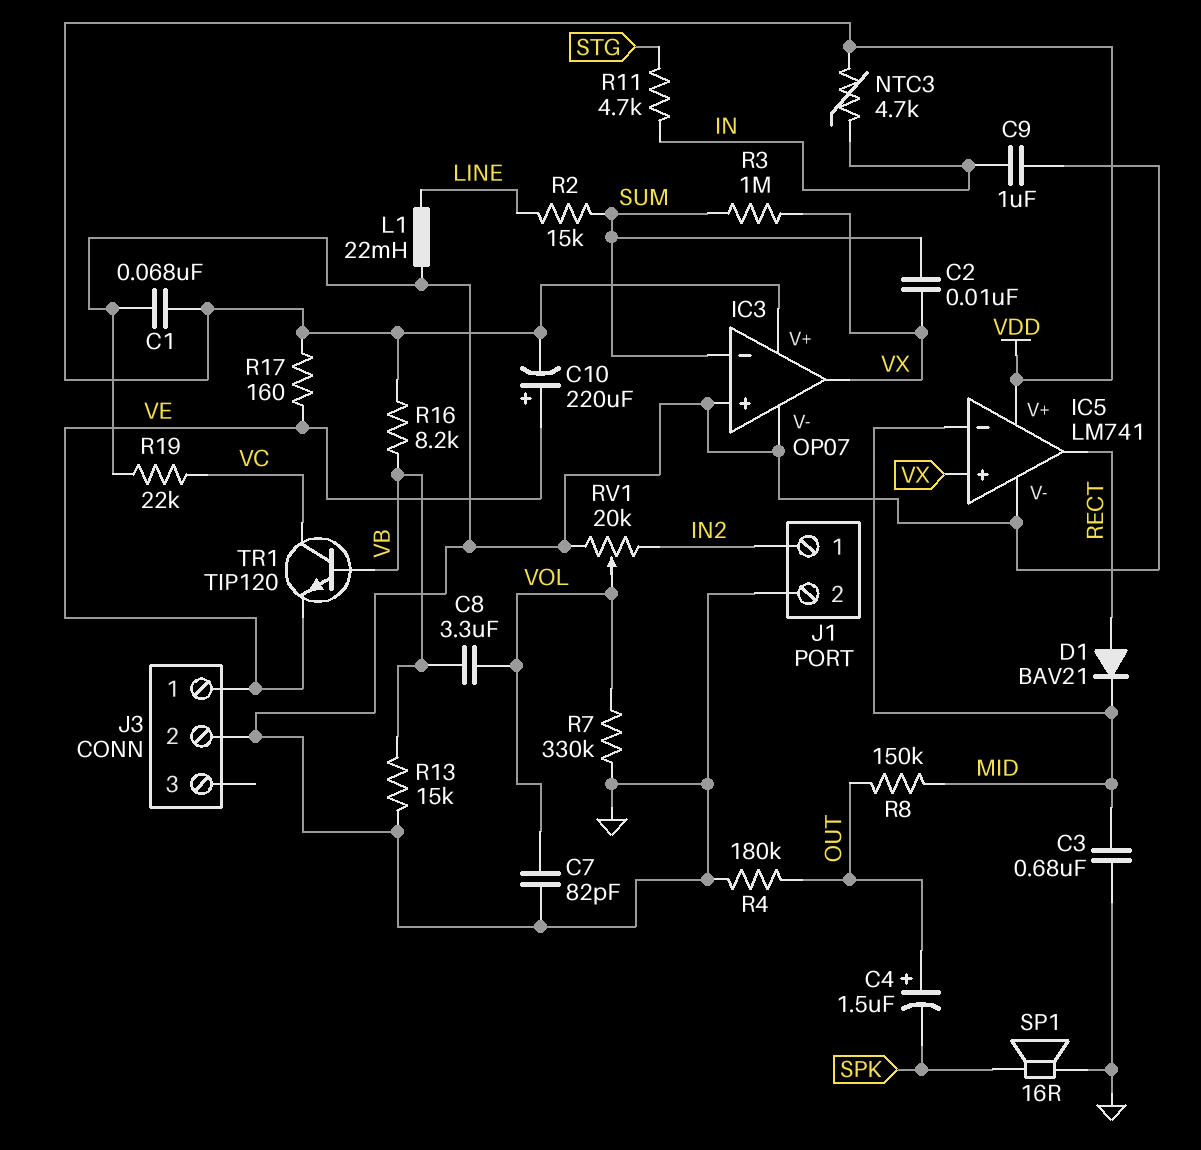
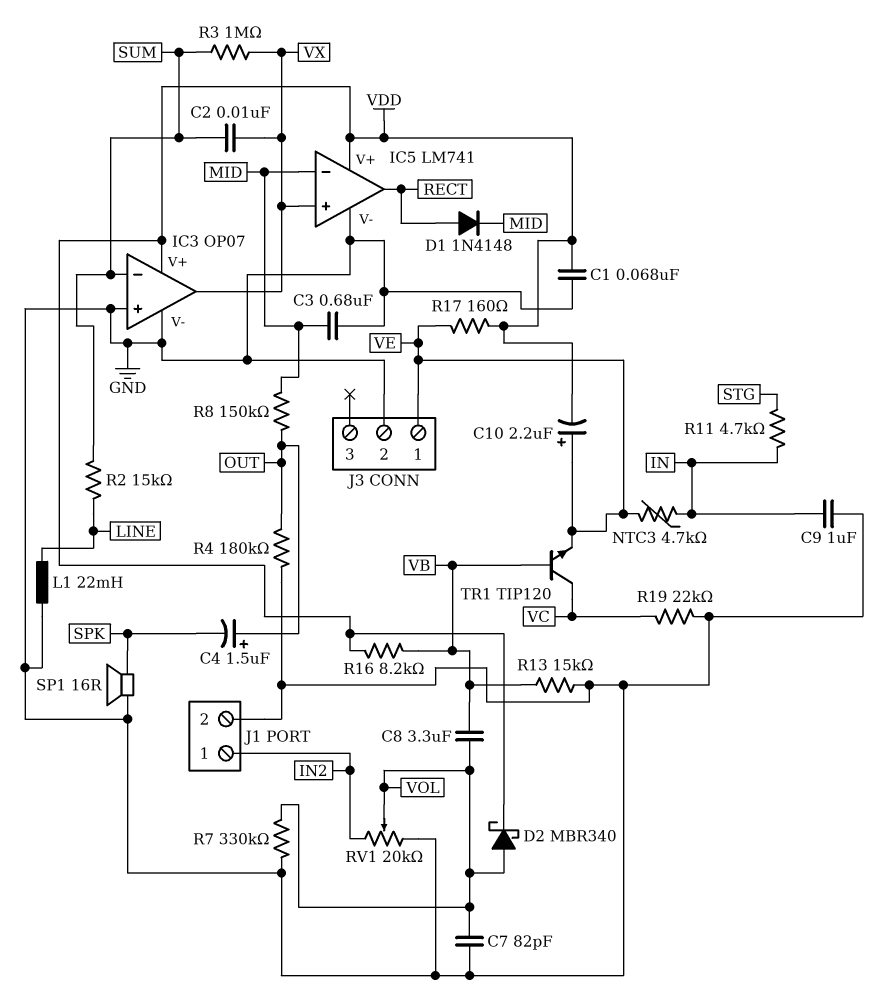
C10: 220uF (plus VE, minus VDD) -> 2.2uF (plus VE, minus VDD)
D1: diode BAV21 (A RECT, K MID) -> diode 1N4148 (A RECT, K MID)
D2: none -> schottky MBR340 (A VOL, K VDD)
NTC3: 4.7k (IN, VDD) -> 4.7k (IN, VE)

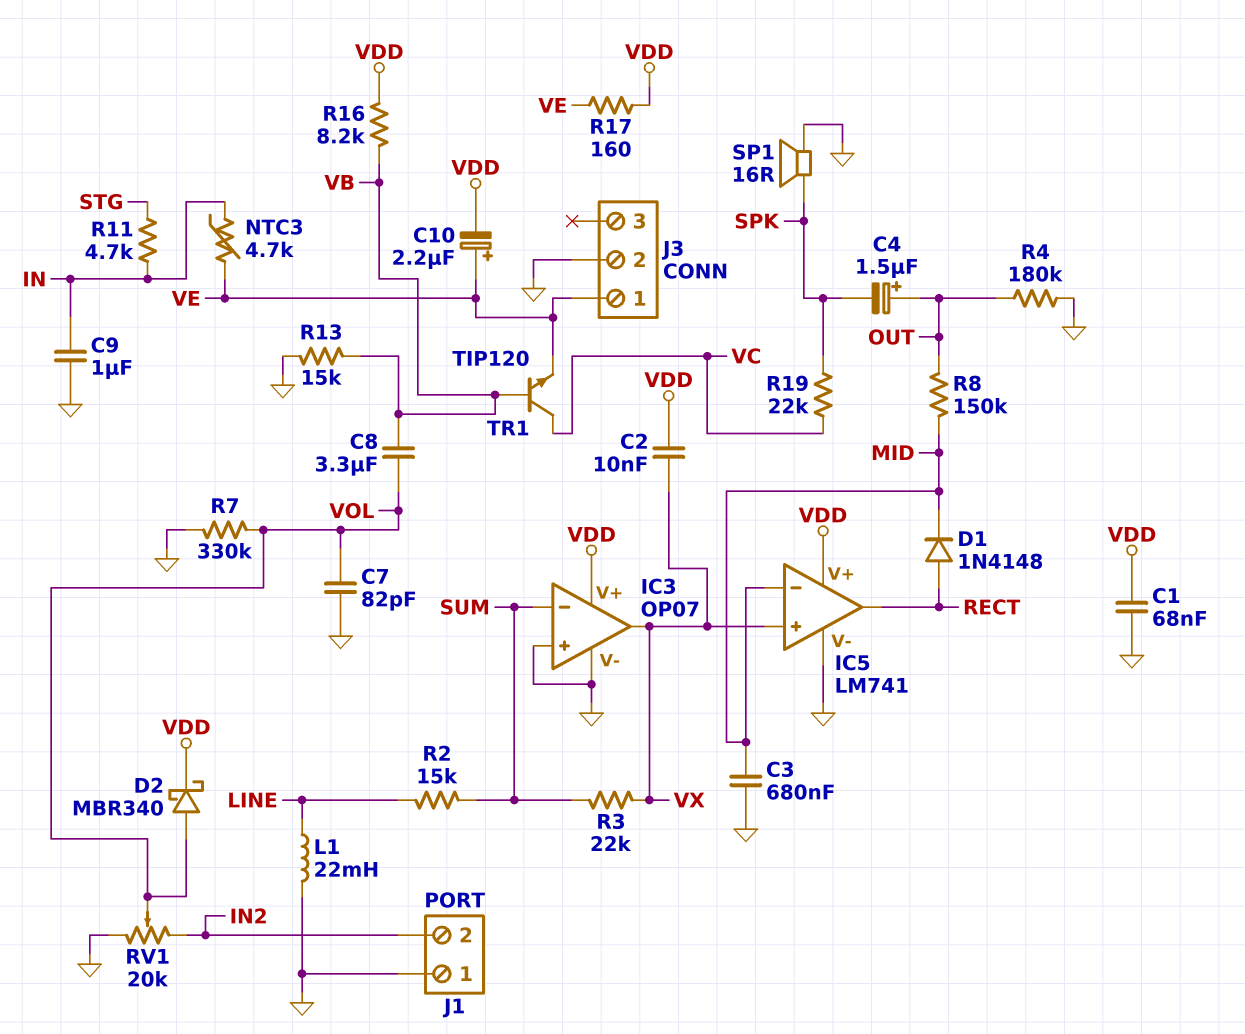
C2: 10nF (SUM, VX) -> 10nF (VDD, VX)
J1 pin 1: IN2 -> GND
J1 pin 2: GND -> IN2
R3: 1M (SUM, VX) -> 22k (SUM, VX)
R19: 22k (GND, VC) -> 22k (SPK, VC)

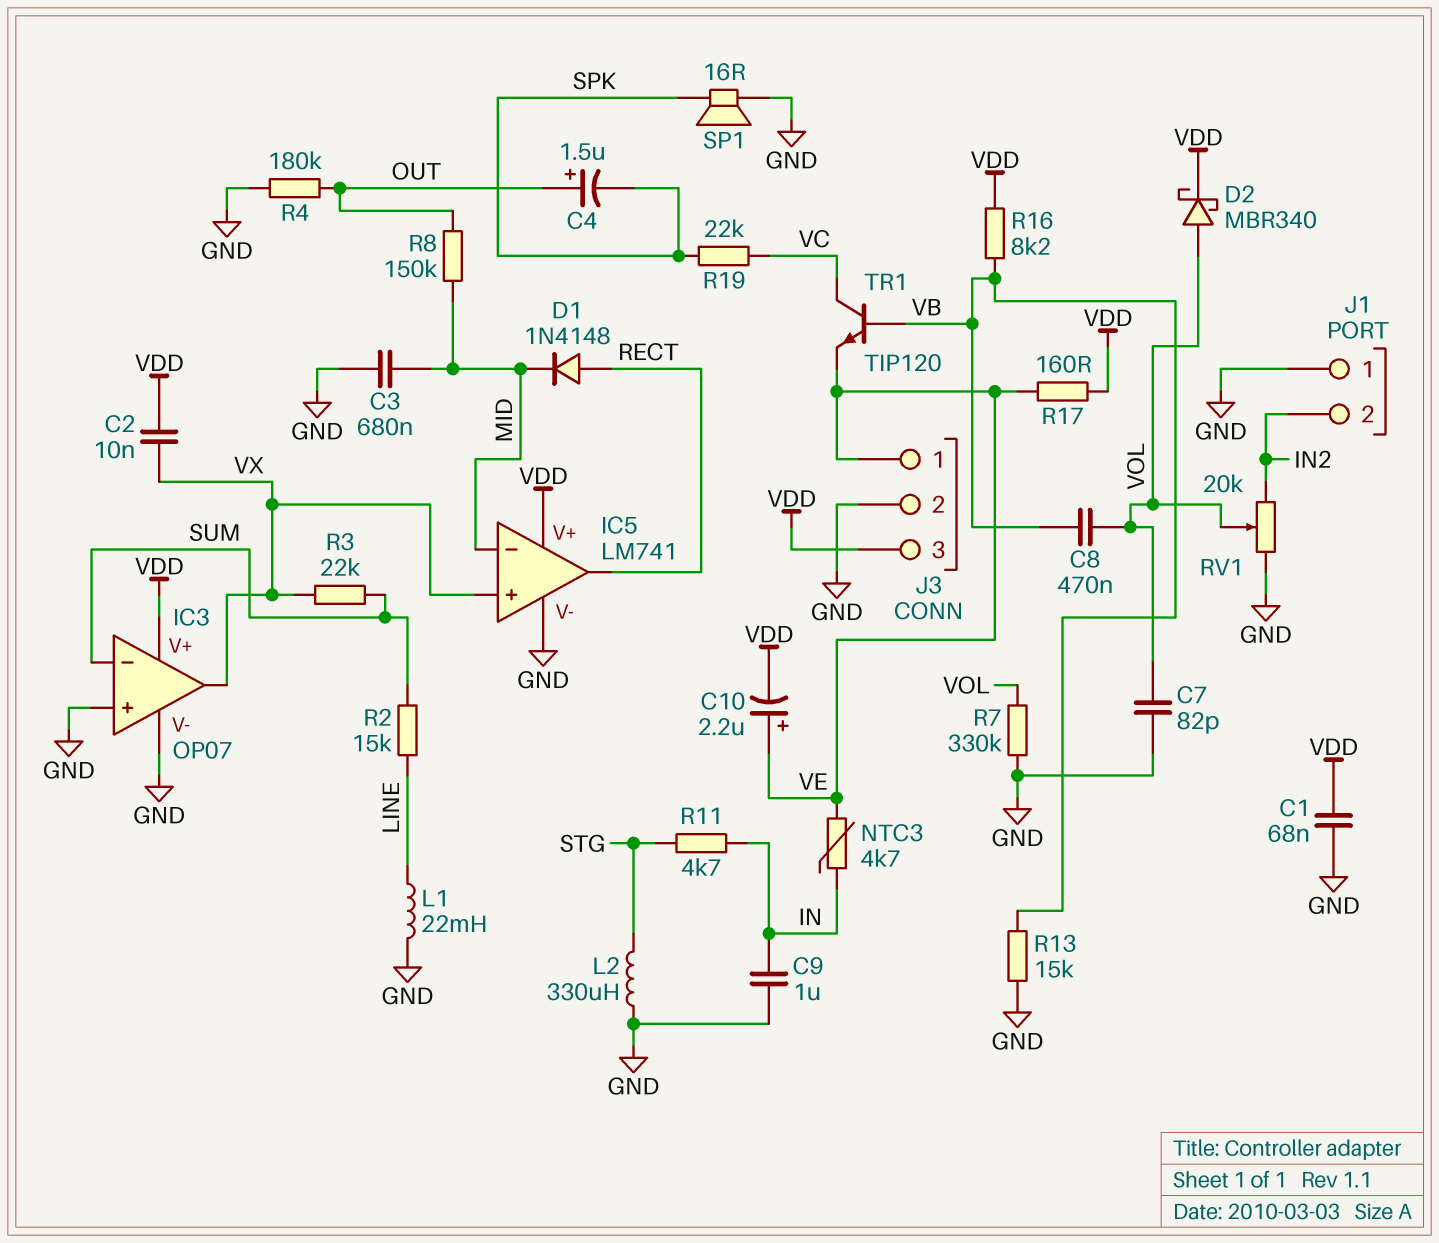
C8: 3.3uF (VB, VOL) -> 470nF (VB, VOL)
J3 pin 3: none -> VDD
L2: none -> 330uH (GND, STG)

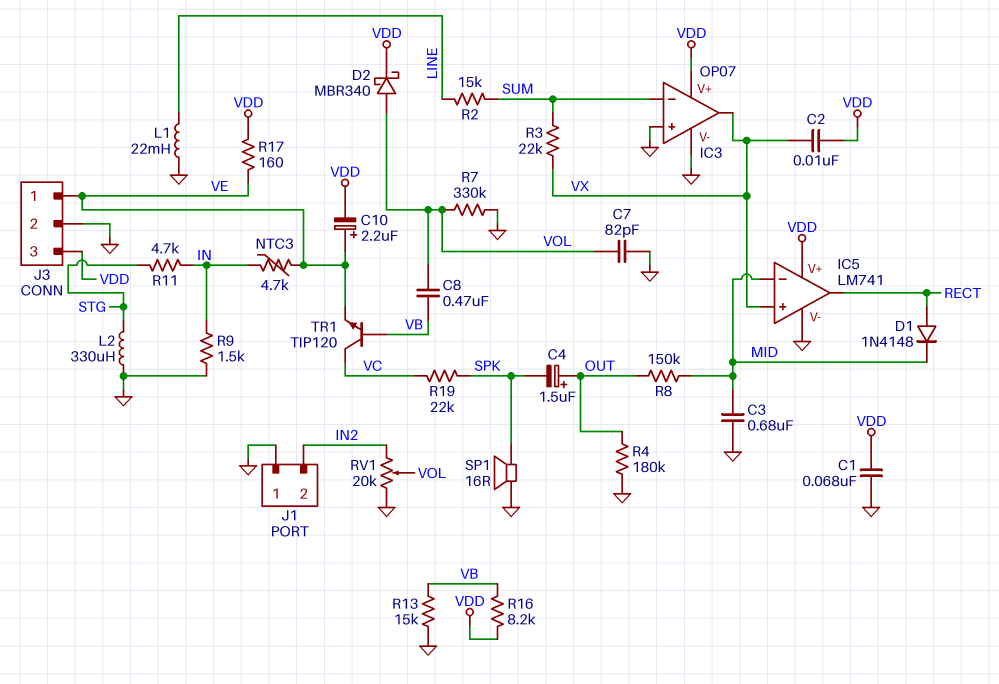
C9: 1uF (GND, IN) -> none
R9: none -> 1.5k (GND, IN)

